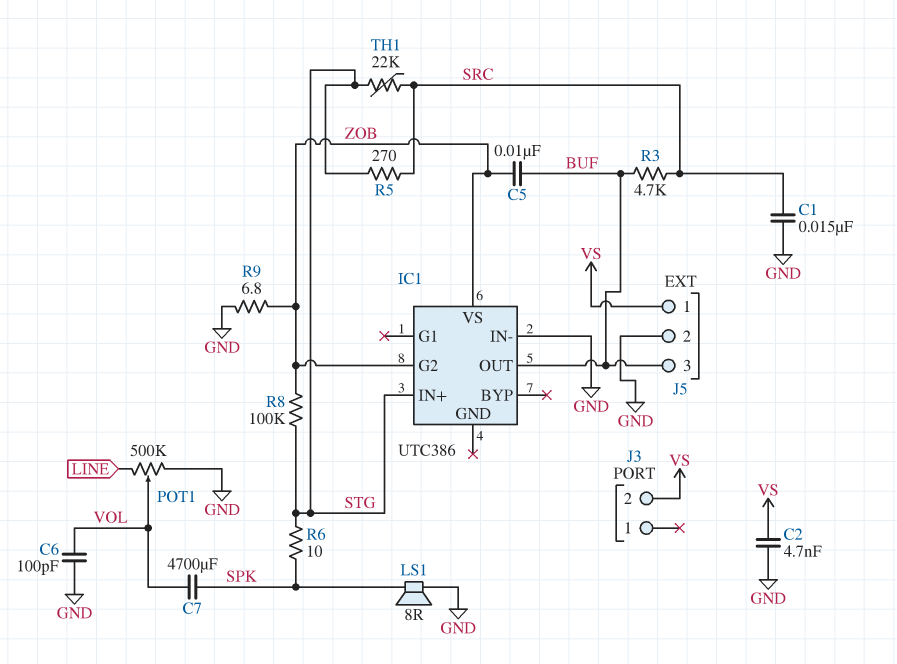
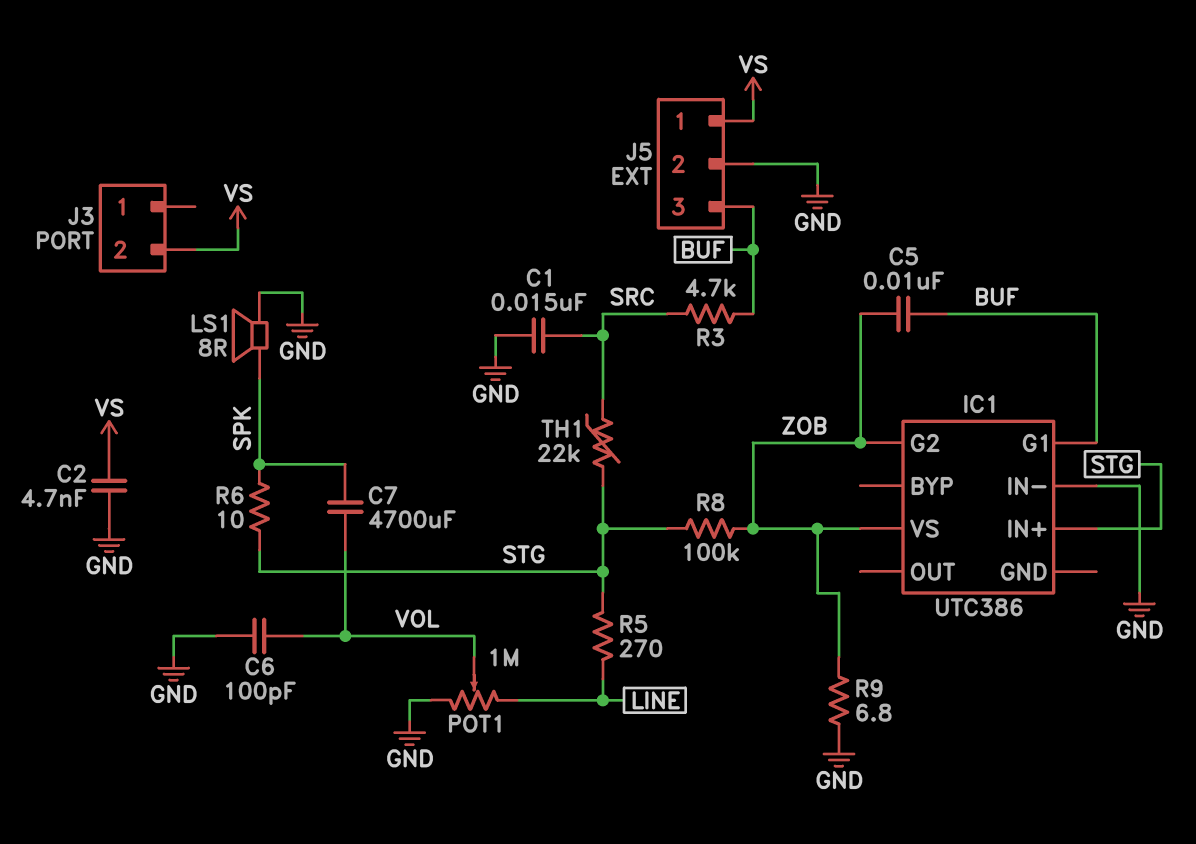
IC1 pin G1: none -> BUF
IC1 pin OUT: BUF -> none
POT1: 500k (GND, LINE, wiper VOL) -> 1M (GND, LINE, wiper VOL)
R5: 270 (SRC, STG) -> 270 (LINE, STG)

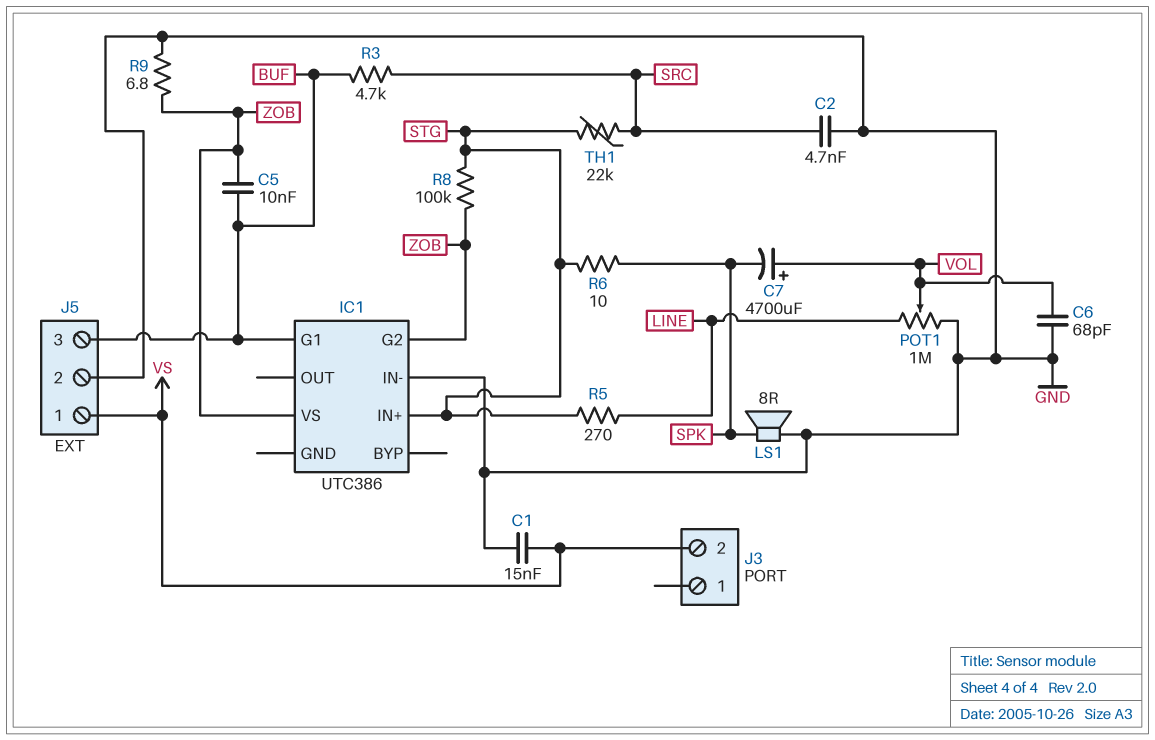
C1: 15nF (GND, SRC) -> 15nF (GND, VS)
C2: 4.7nF (GND, VS) -> 4.7nF (GND, SRC)
C6: 100pF (GND, VOL) -> 68pF (GND, VOL)
C7: 4700uF (SPK, VOL) -> 4700uF (plus VOL, minus SPK)

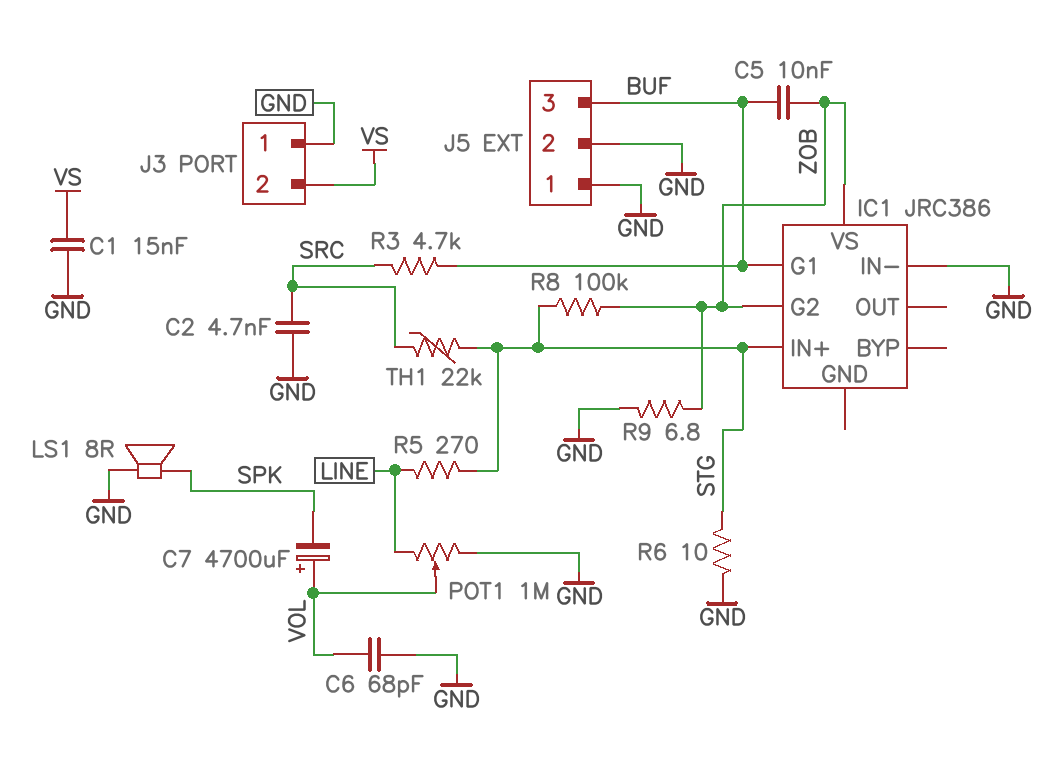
IC1: UTC386 -> JRC386
J3 pin 1: none -> GND
J5 pin 1: VS -> GND
R6: 10 (SPK, STG) -> 10 (GND, STG)

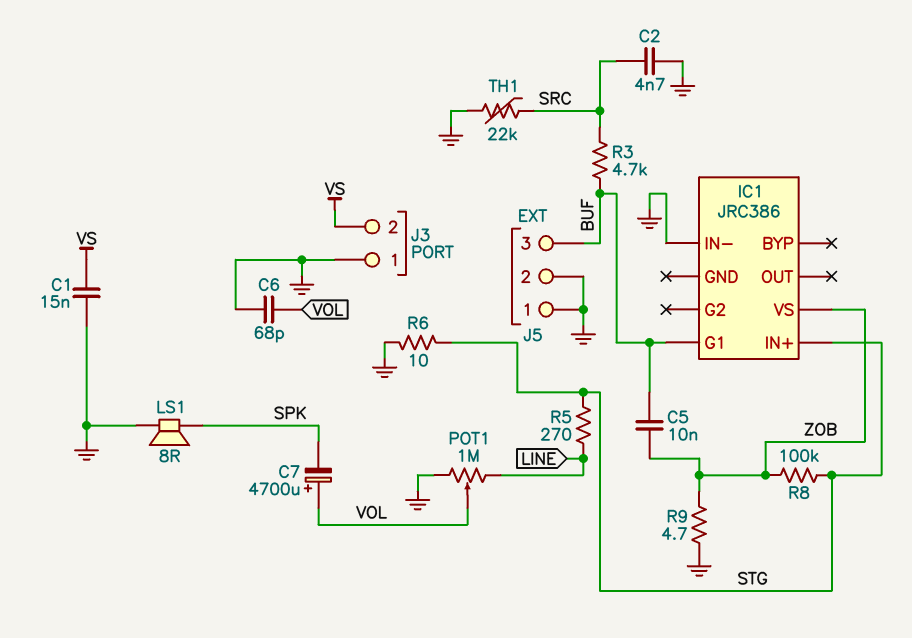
IC1 pin G2: ZOB -> none
R9: 6.8 (GND, ZOB) -> 4.7 (GND, ZOB)
TH1: 22k (SRC, STG) -> 22k (GND, SRC)

